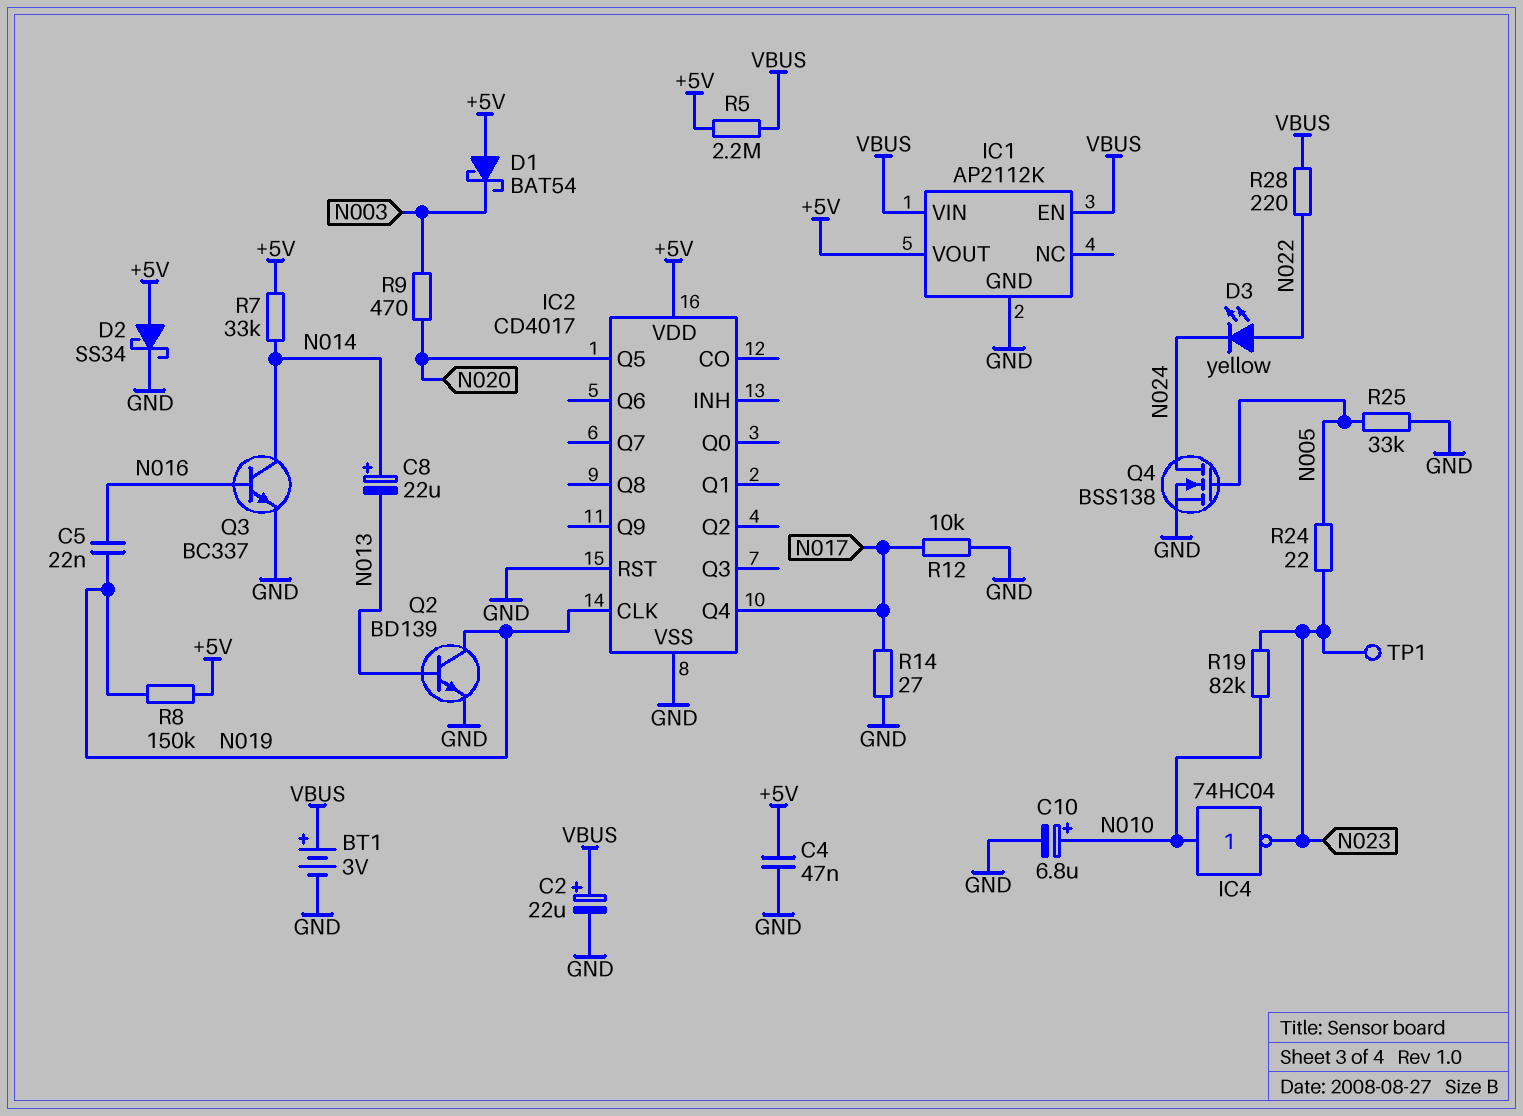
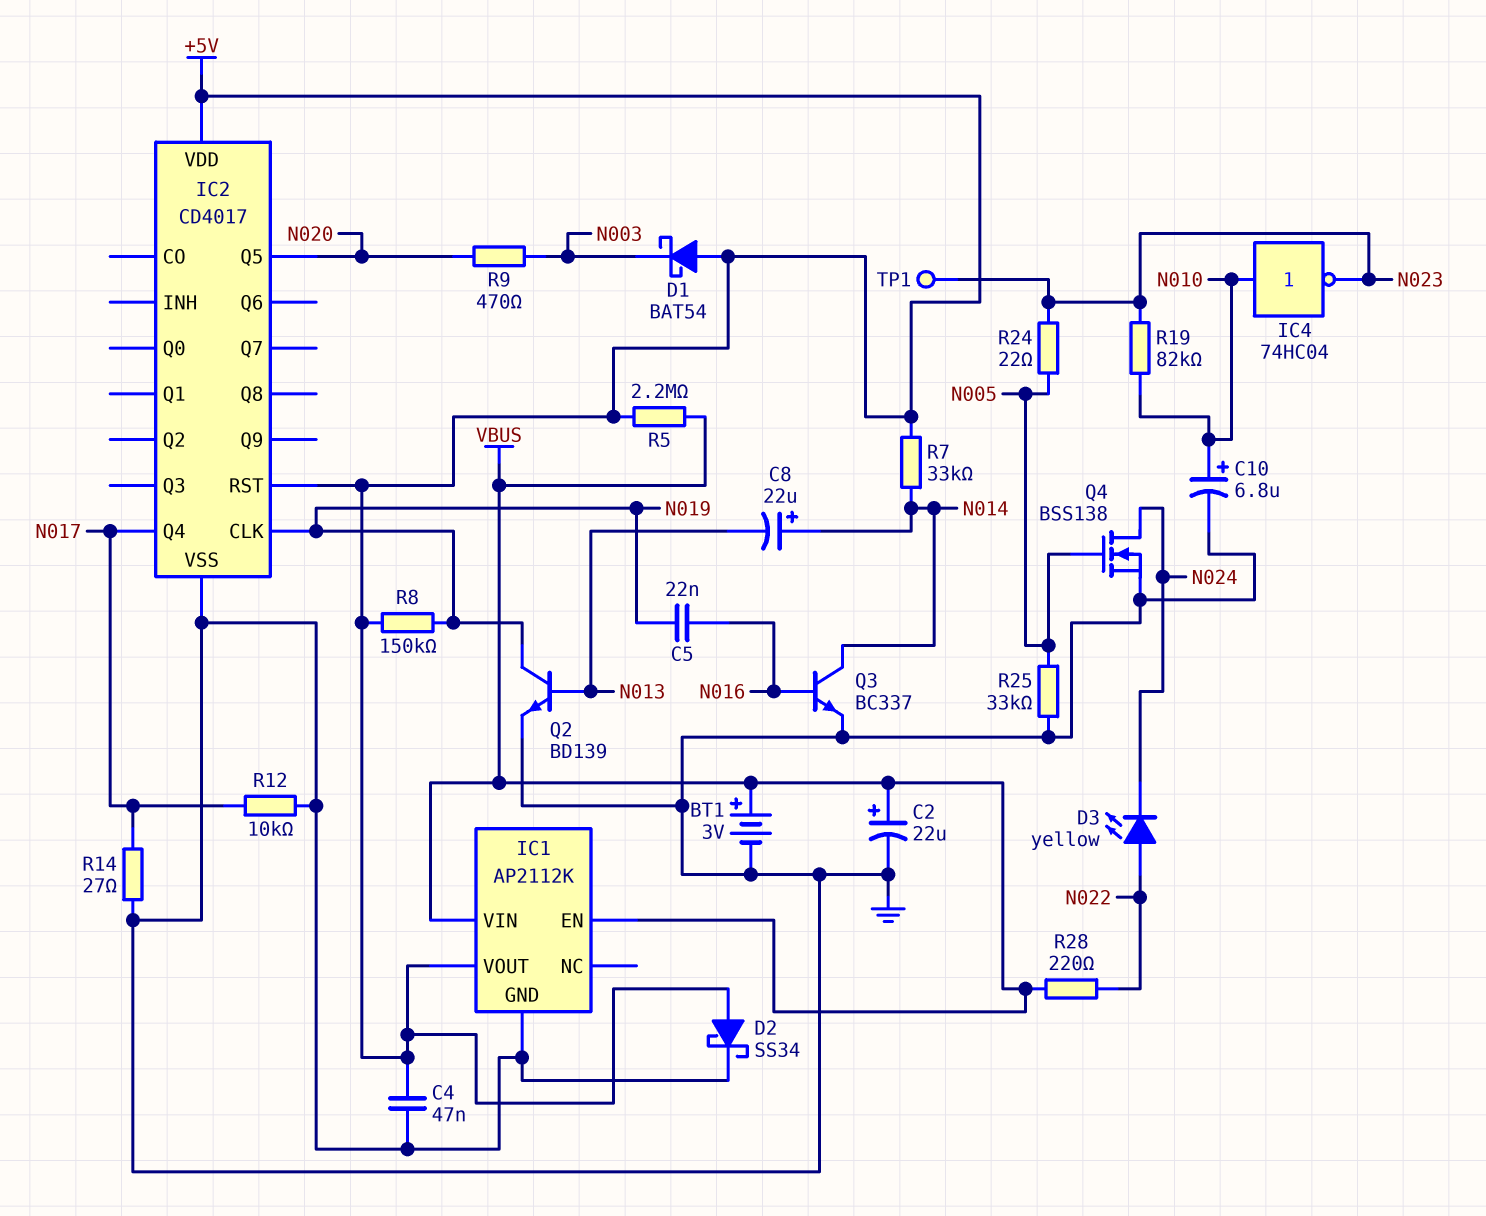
IC2 pin RST: GND -> +5V

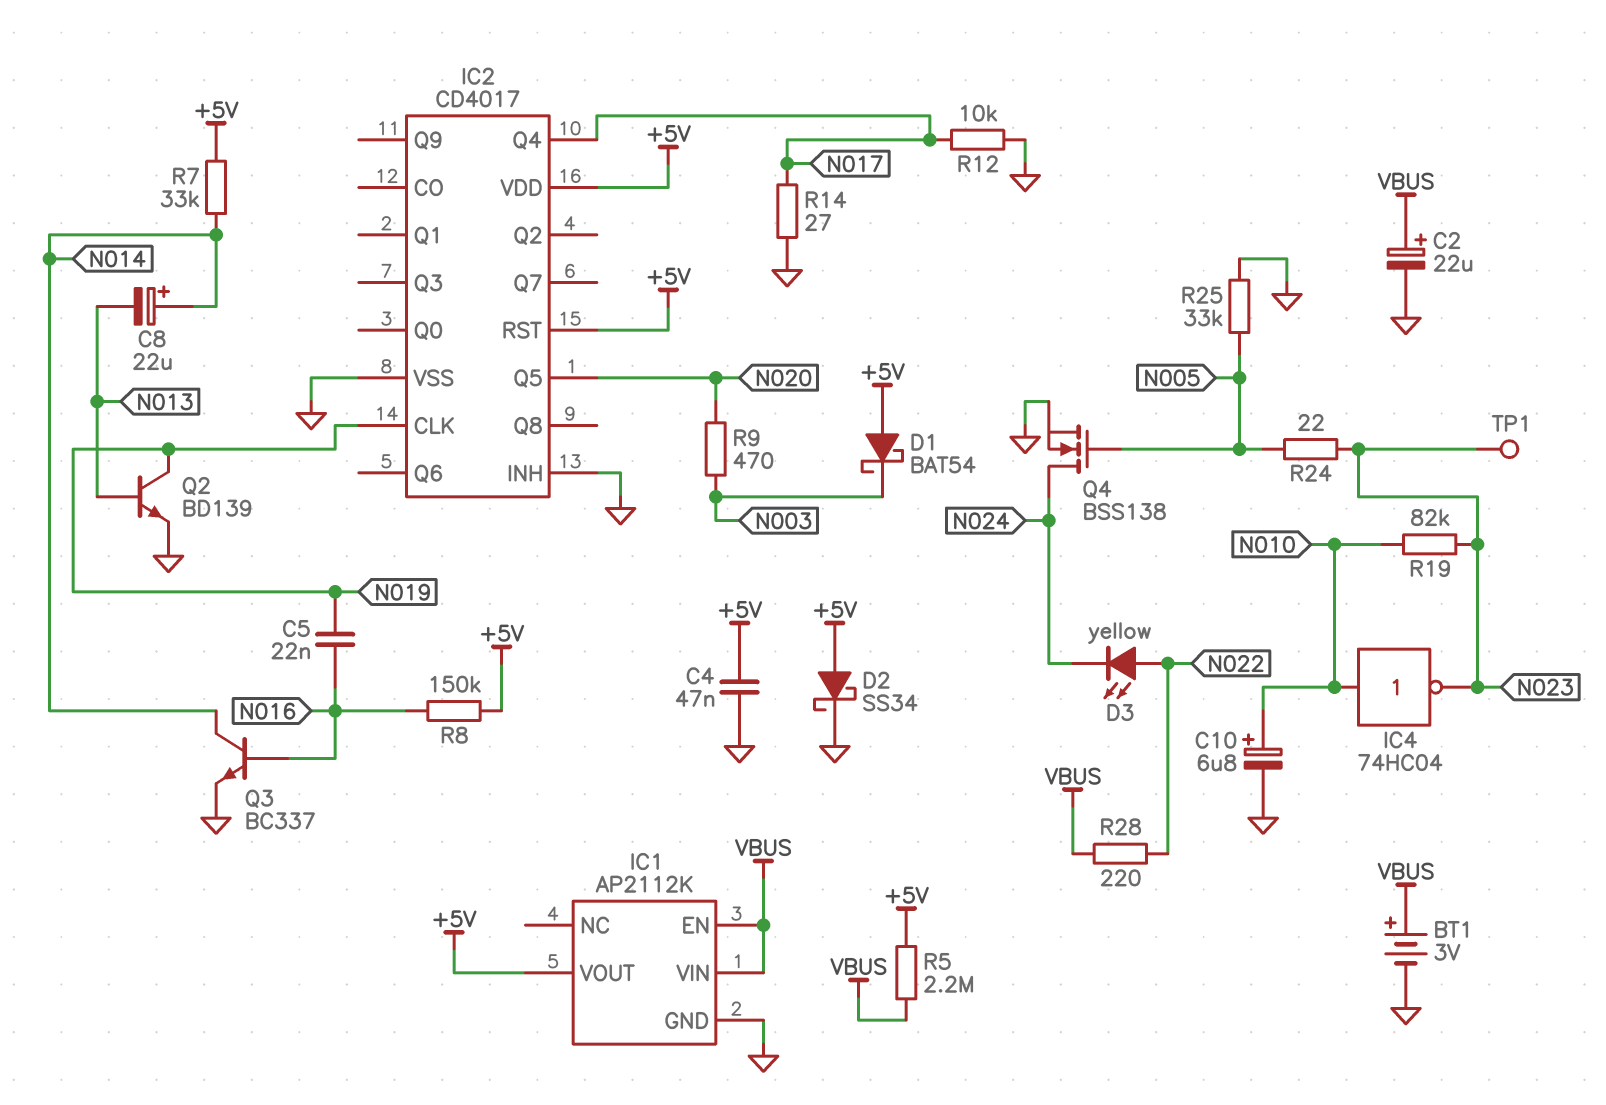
IC2 pin INH: none -> GND
R8: 150k (+5V, N019) -> 150k (+5V, N016)

